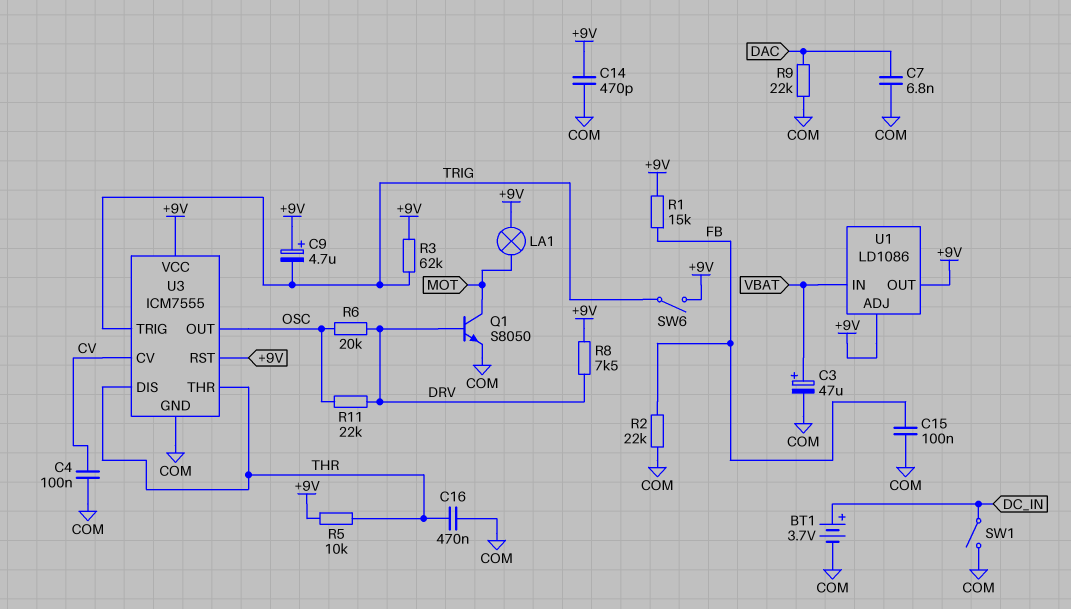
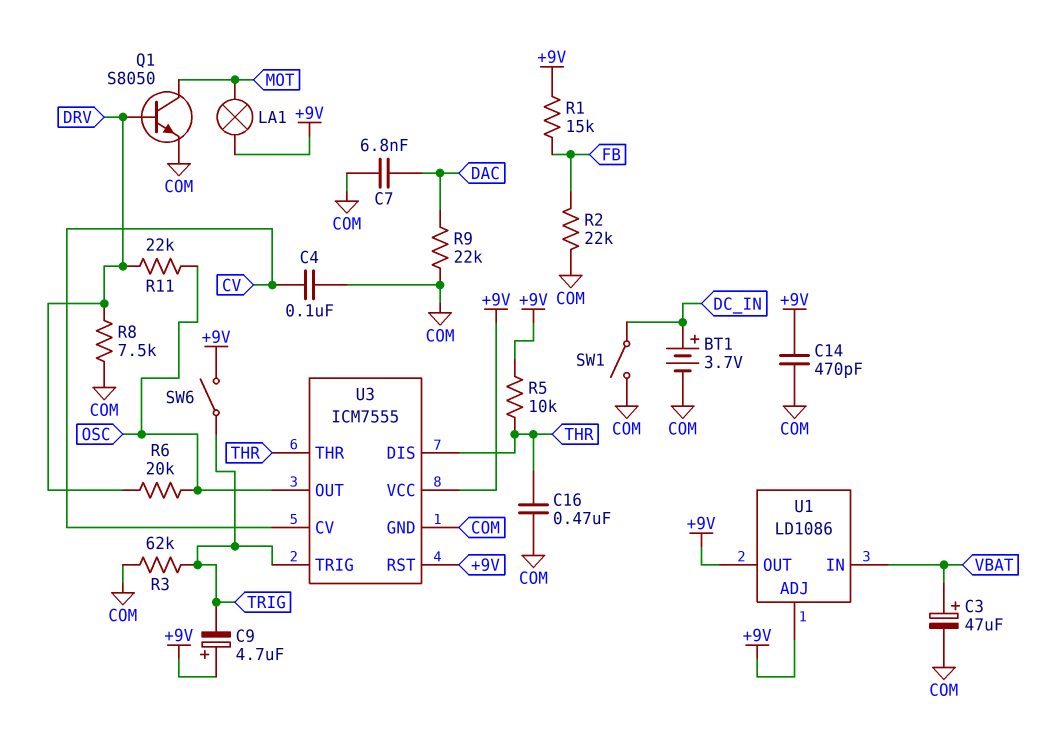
C15: 100nF (COM, FB) -> none
R3: 62k (+9V, TRIG) -> 62k (COM, TRIG)
R8: 7.5k (+9V, DRV) -> 7.5k (COM, DRV)

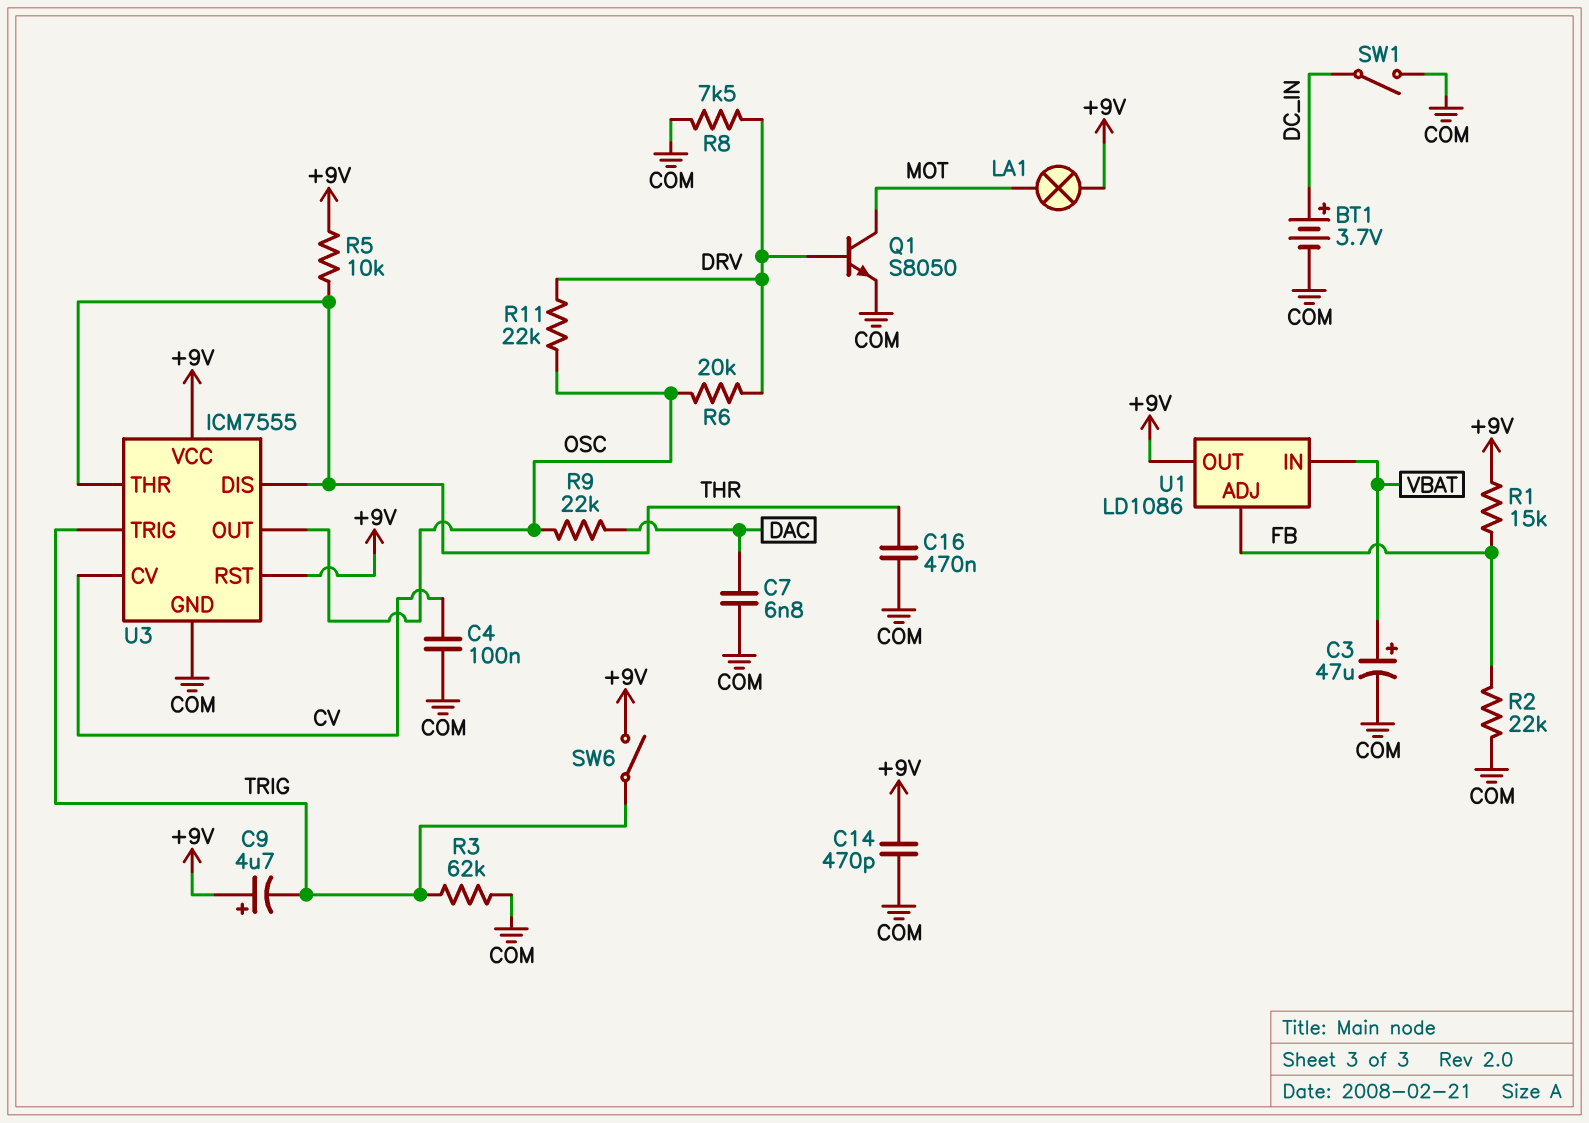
R9: 22k (COM, DAC) -> 22k (DAC, OSC)
U1 pin ADJ: +9V -> FB

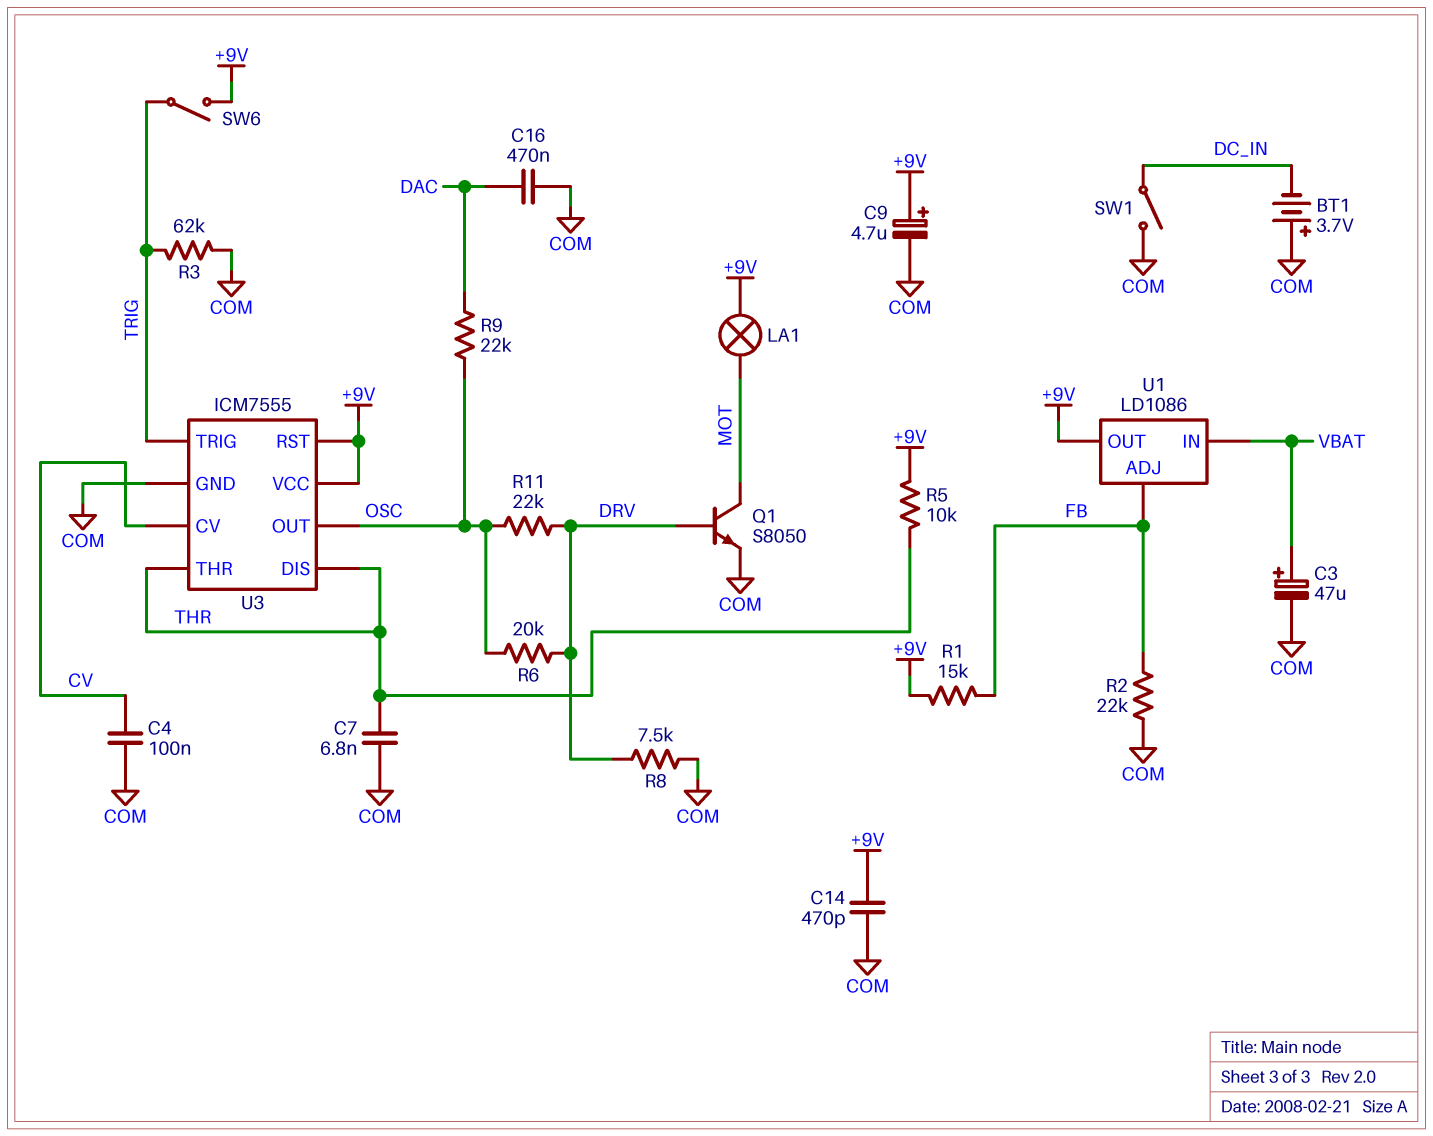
BT1: 3.7V (plus DC_IN, minus COM) -> 3.7V (plus COM, minus DC_IN)
C7: 6.8nF (COM, DAC) -> 6.8nF (COM, THR)
C9: 4.7uF (plus +9V, minus TRIG) -> 4.7uF (plus +9V, minus COM)
C16: 470nF (COM, THR) -> 470nF (COM, DAC)

